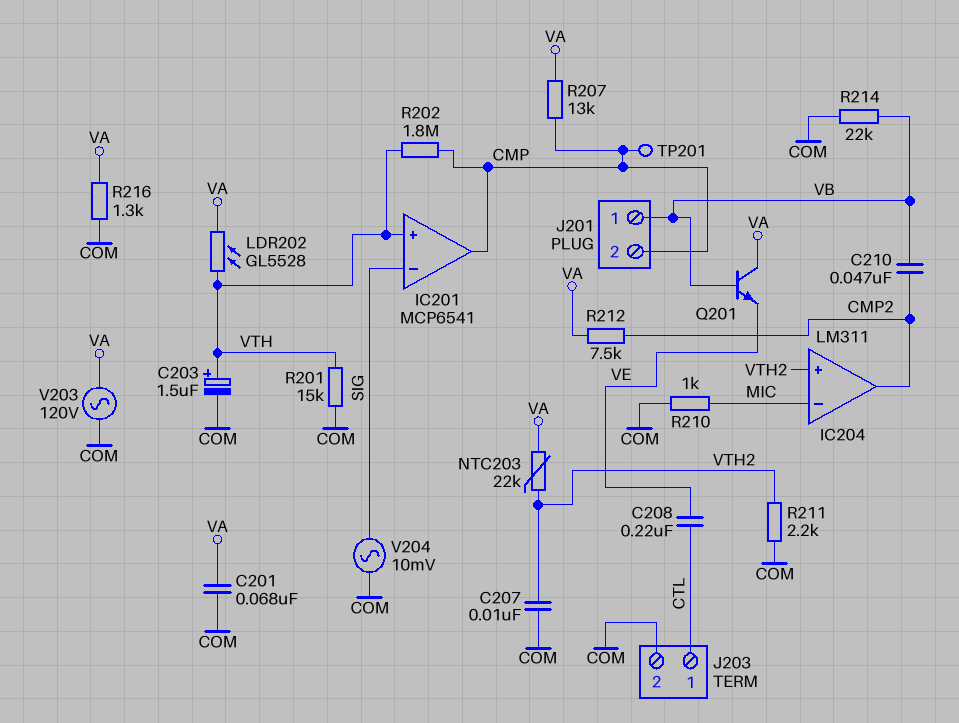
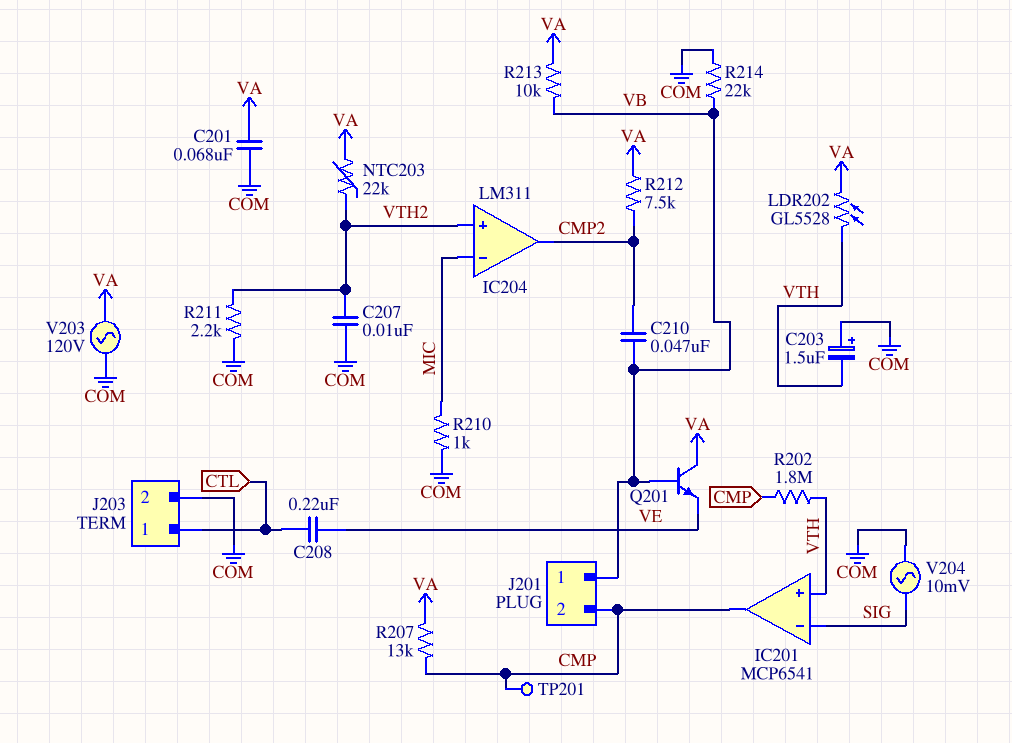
C203: 1.5uF (plus VTH, minus COM) -> 1.5uF (plus COM, minus VTH)
R201: 15k (COM, VTH) -> none
R213: none -> 10k (VA, VB)
R216: 1.3k (COM, VA) -> none

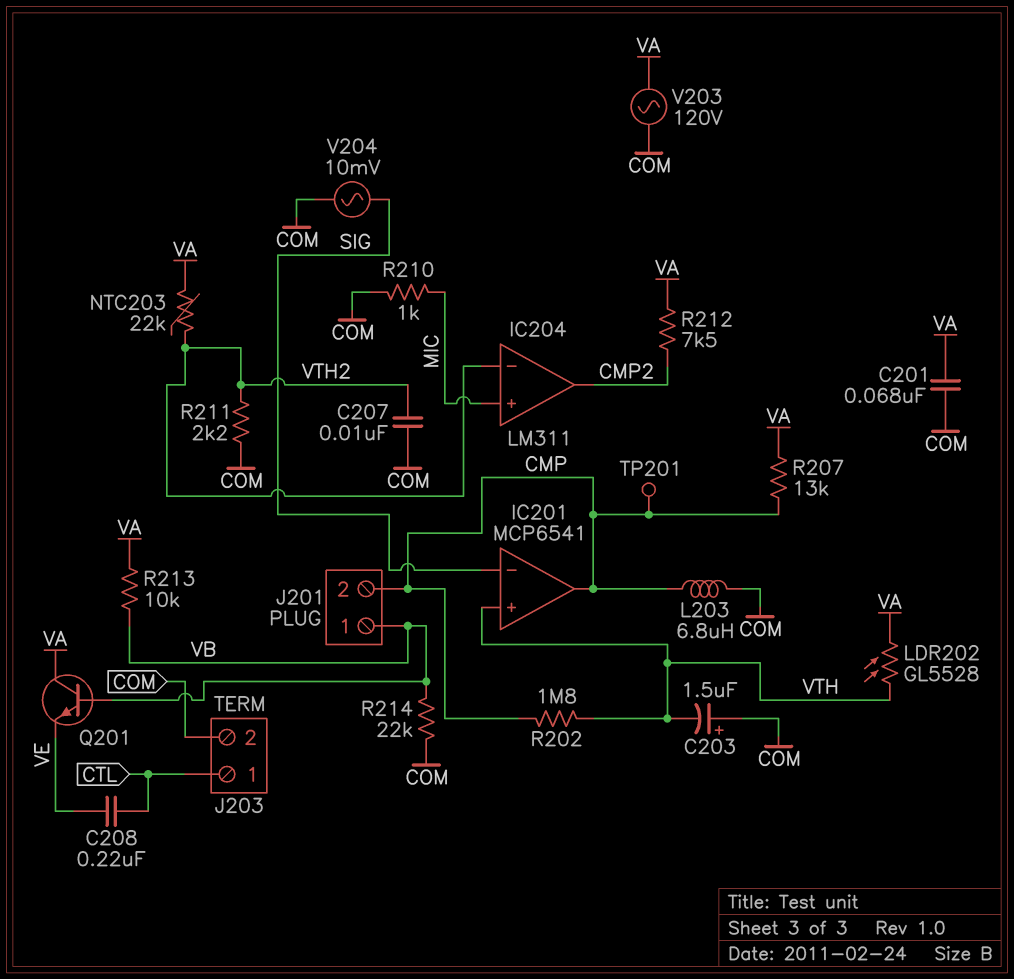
C210: 47nF (CMP2, VB) -> none
IC204 pin in+: VTH2 -> MIC
IC204 pin in-: MIC -> VTH2
L203: none -> 6.8uH (CMP, COM)

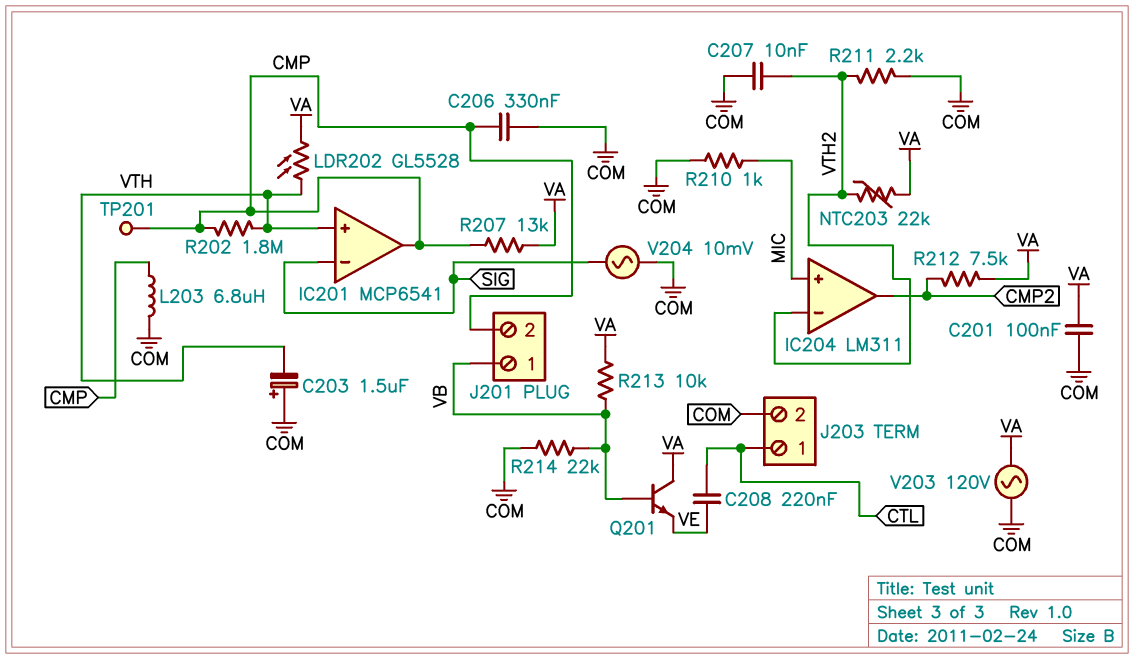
C201: 68nF (COM, VA) -> 100nF (COM, VA)
C206: none -> 330nF (CMP, COM)

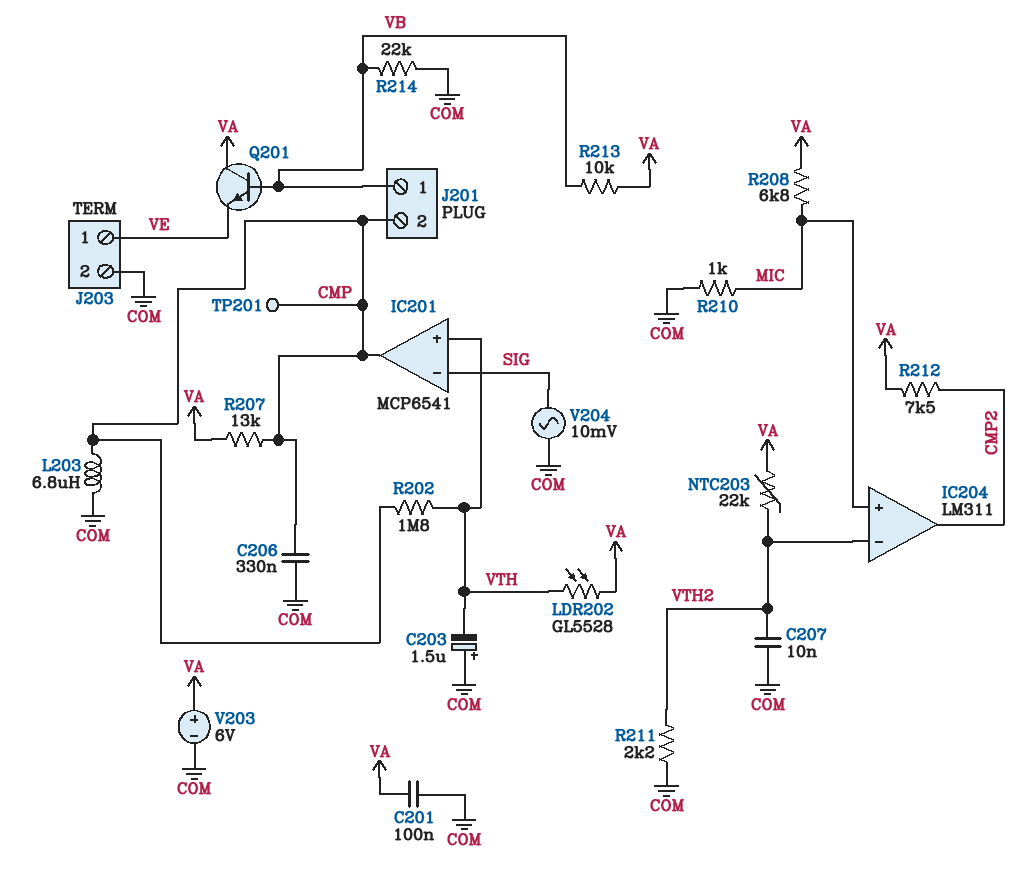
C208: 220nF (CTL, VE) -> none
J203 pin 1: CTL -> VE
R208: none -> 6.8k (MIC, VA)
V203: AC 120V (COM, VA) -> 6V (plus VA, minus COM)

